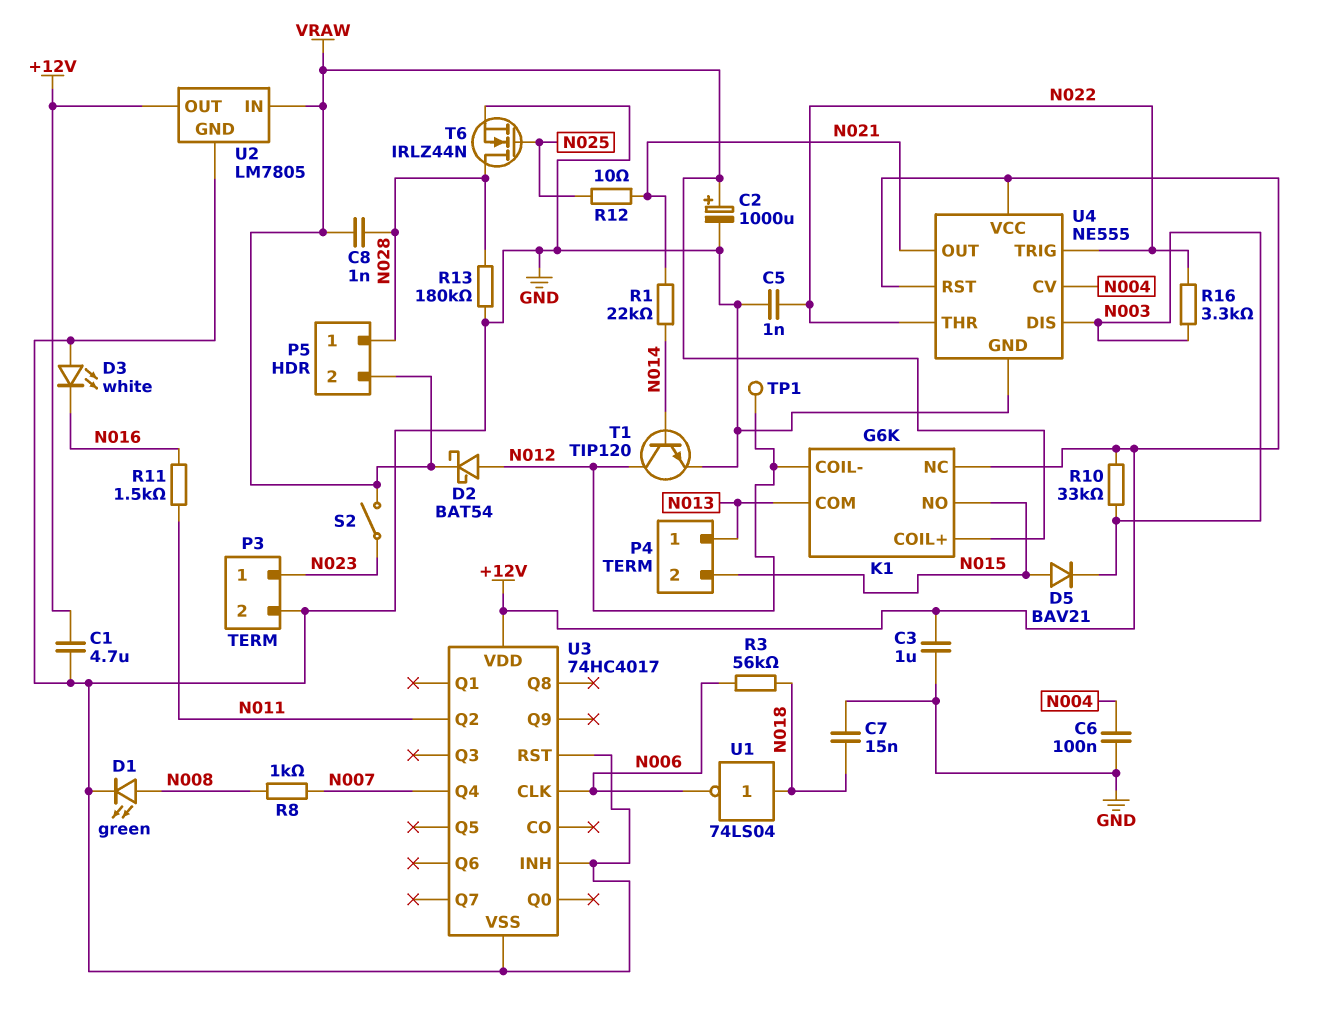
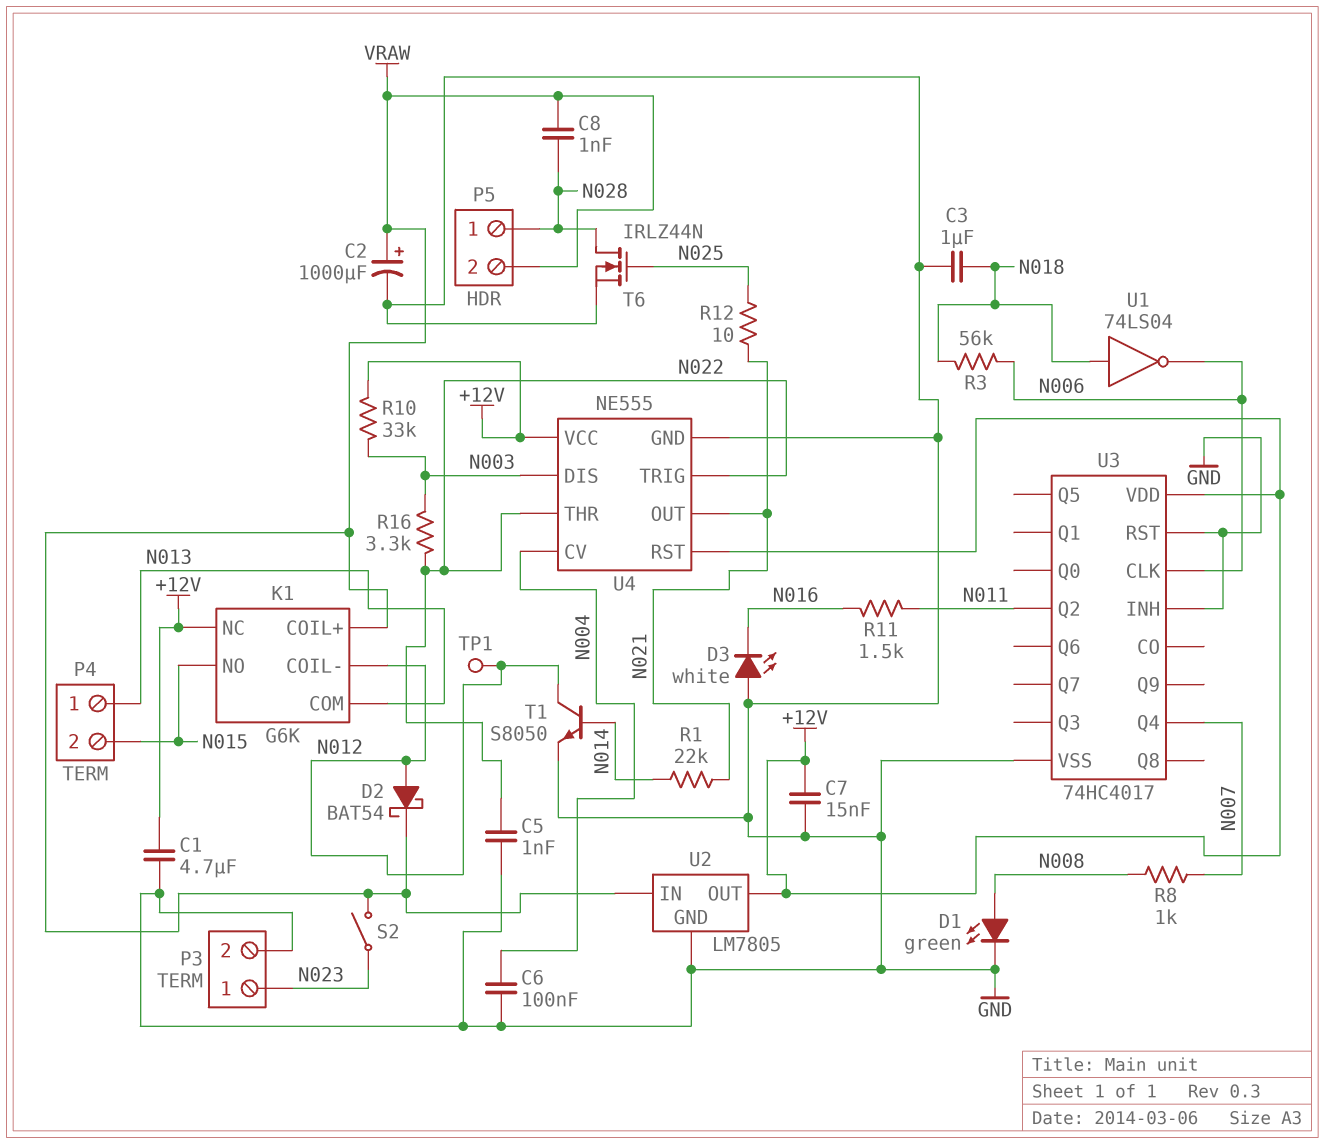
C3: 1uF (+12V, GND) -> 1uF (GND, N018)
C7: 15nF (GND, N018) -> 15nF (+12V, GND)
D5: diode BAV21 (A N015, K N003) -> none
R13: 180k (GND, N028) -> none
T1: NPN TIP120 (B N014, C N012, E GND) -> NPN S8050 (B N014, C N012, E GND)

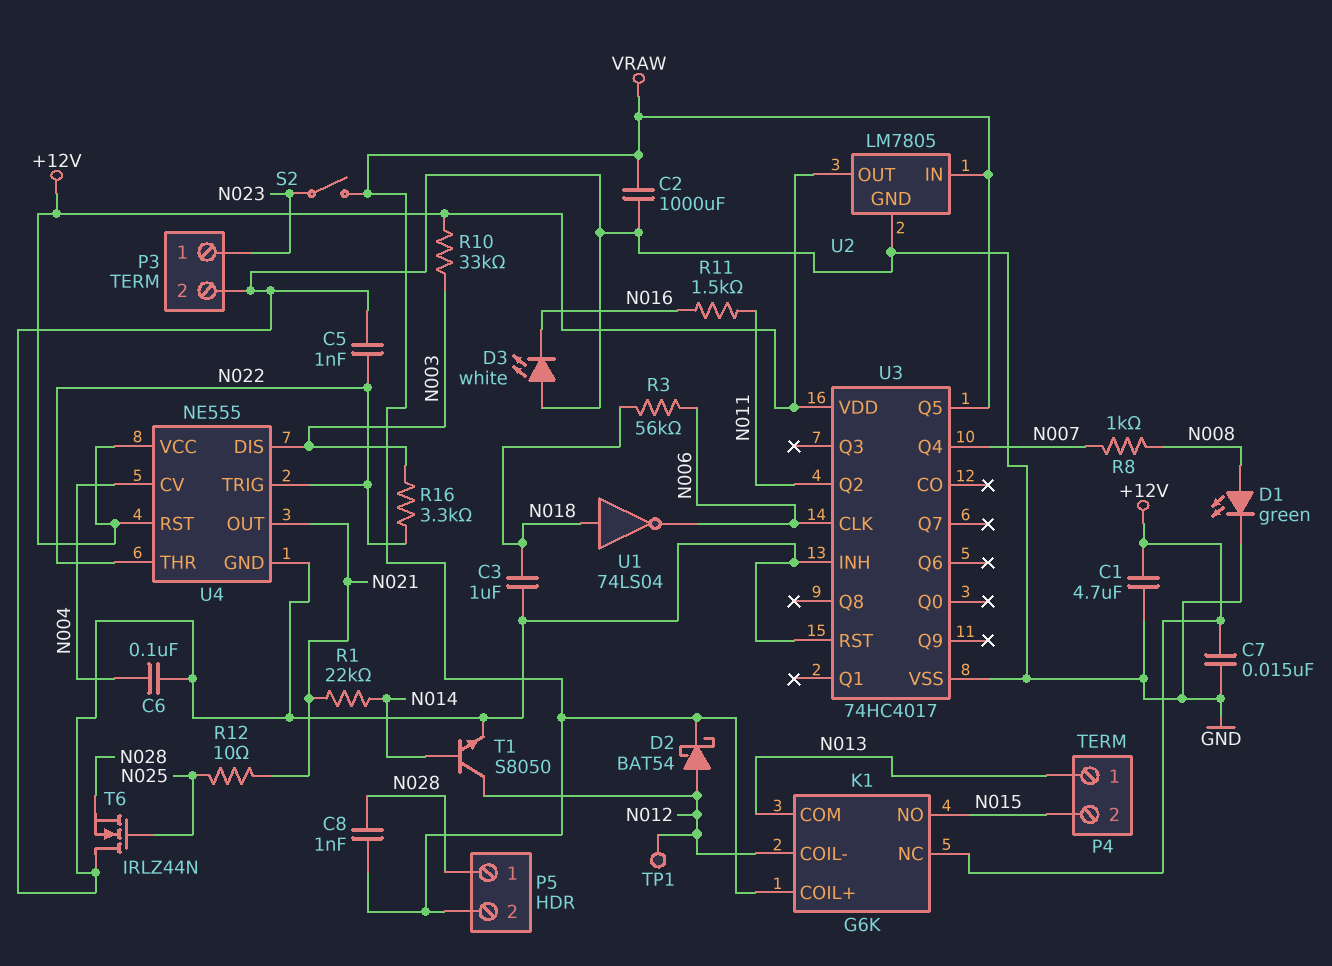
C2: 1000uF (plus VRAW, minus GND) -> 1000uF (GND, VRAW)
T6: NMOS IRLZ44N (G N025, D N028, S GND) -> NMOS IRLZ44N (G N025, D GND, S N028)
U3 pin Q5: none -> VRAW

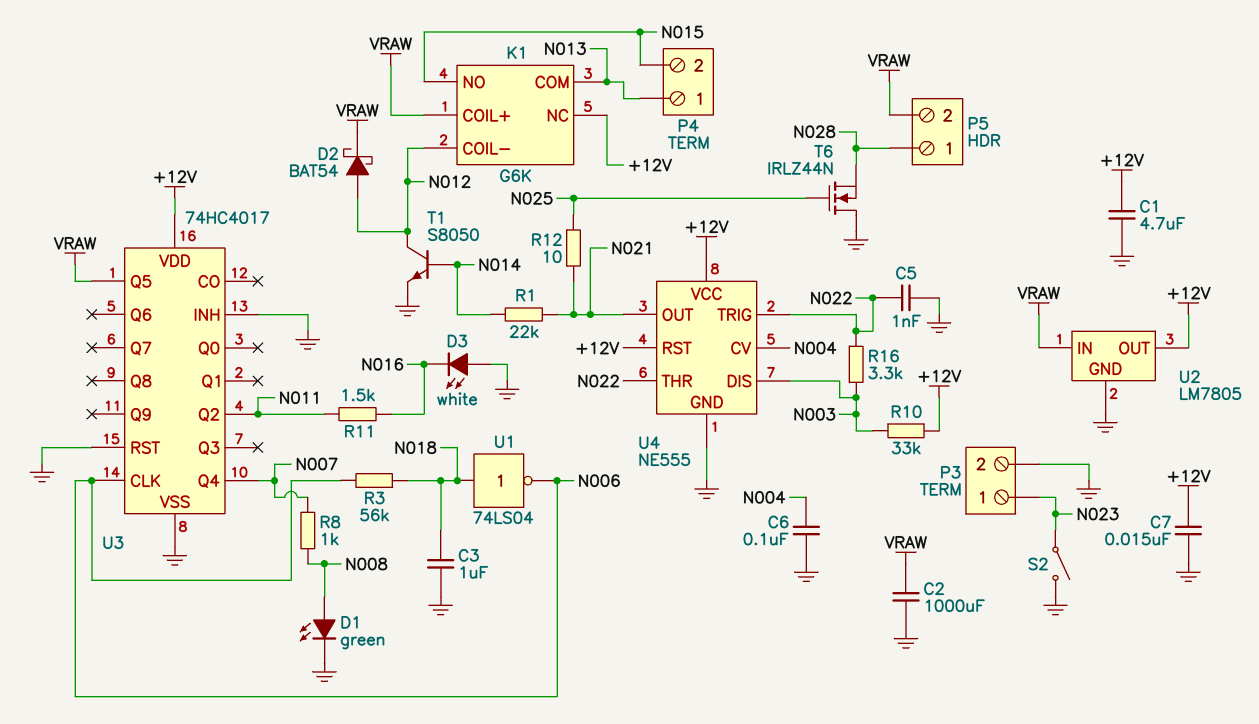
C8: 1nF (N028, VRAW) -> none
S2: switch (N023, VRAW) -> switch (GND, N023)
TP1: test point (N012) -> none

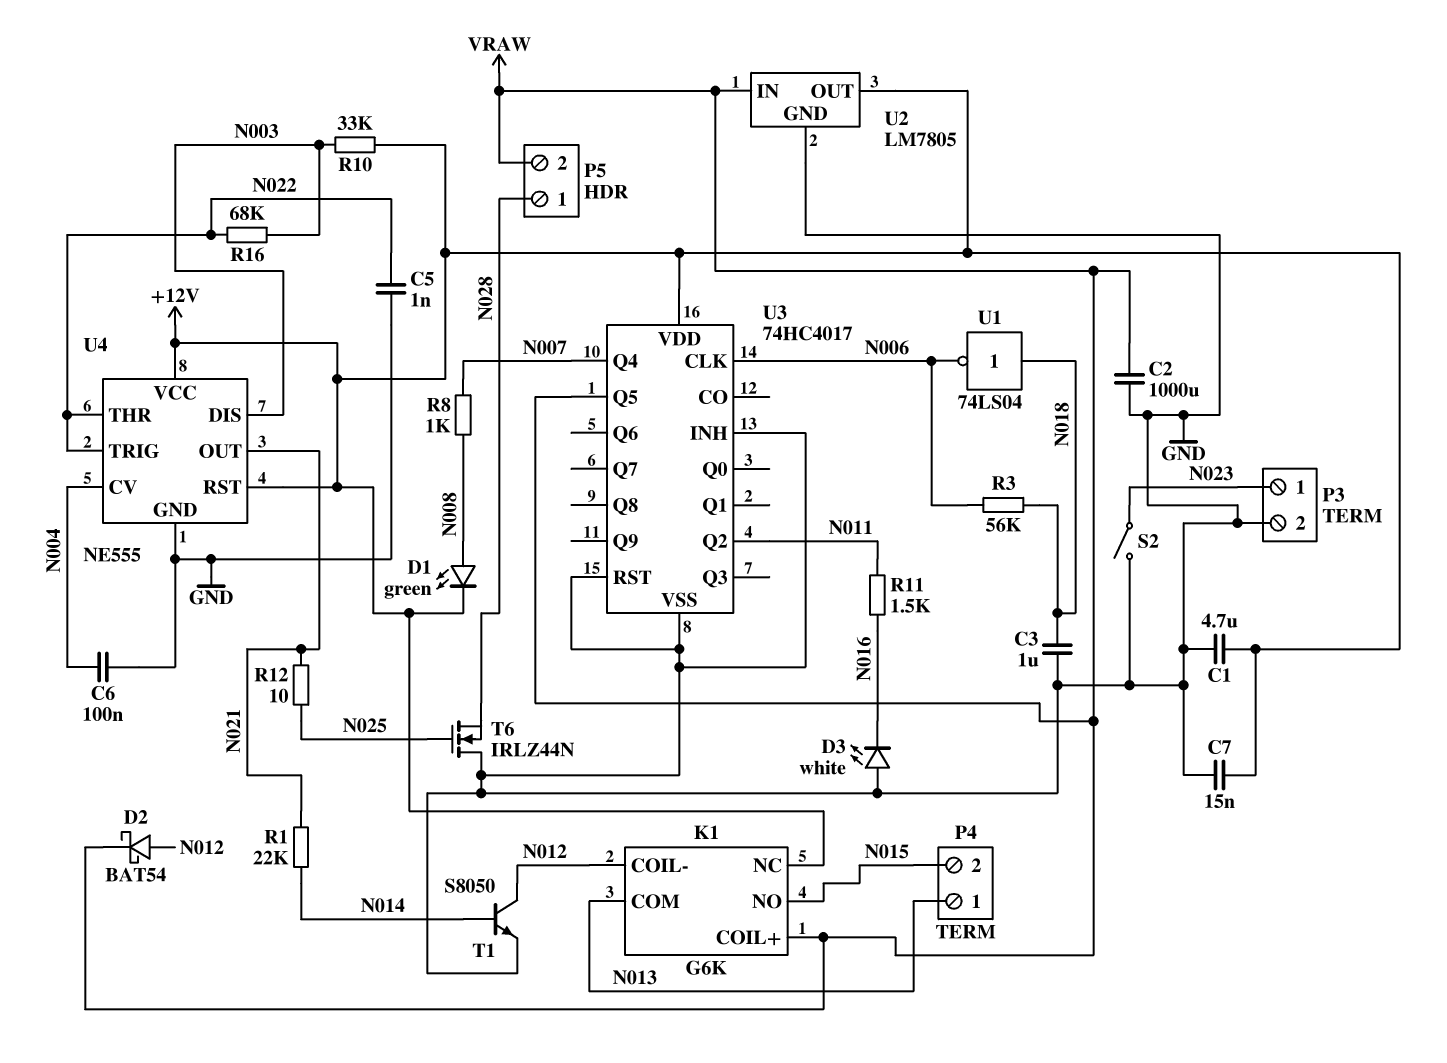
D1: LED green (A N008, K GND) -> LED green (A N008, K +12V)
R16: 3.3k (N003, N022) -> 68k (N003, N022)

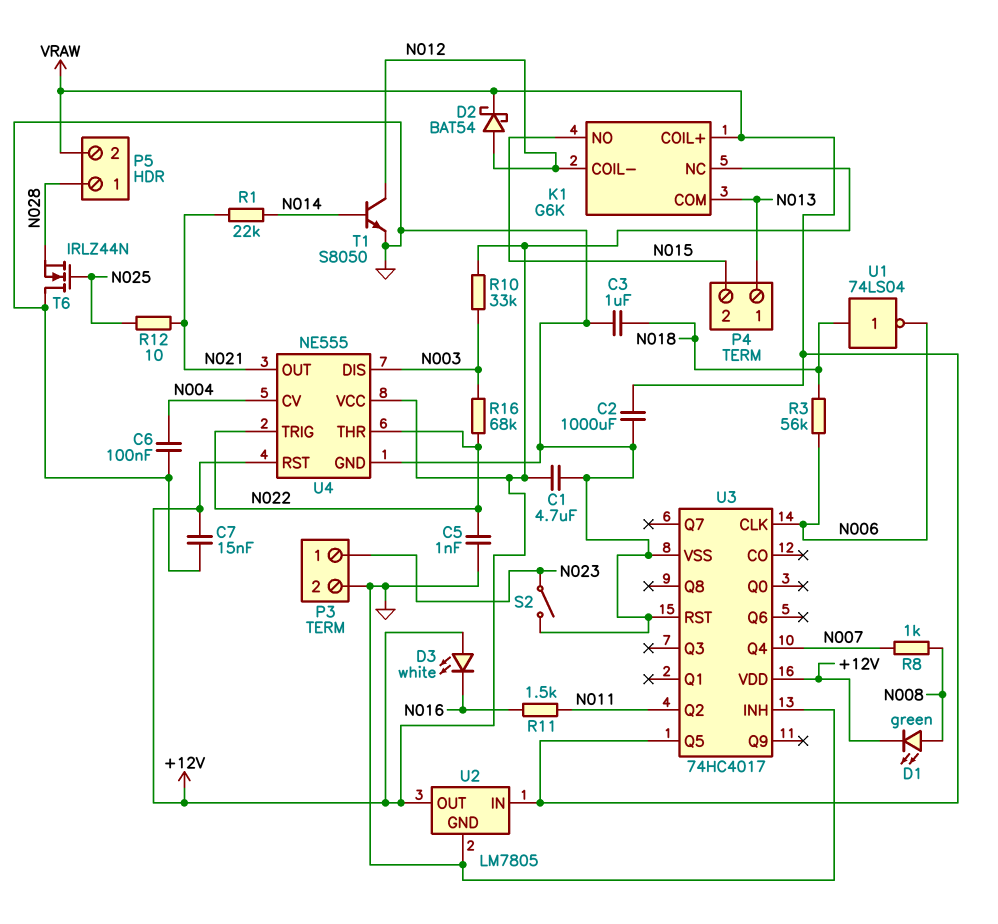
D3: LED white (A GND, K N016) -> LED white (A +12V, K N016)

